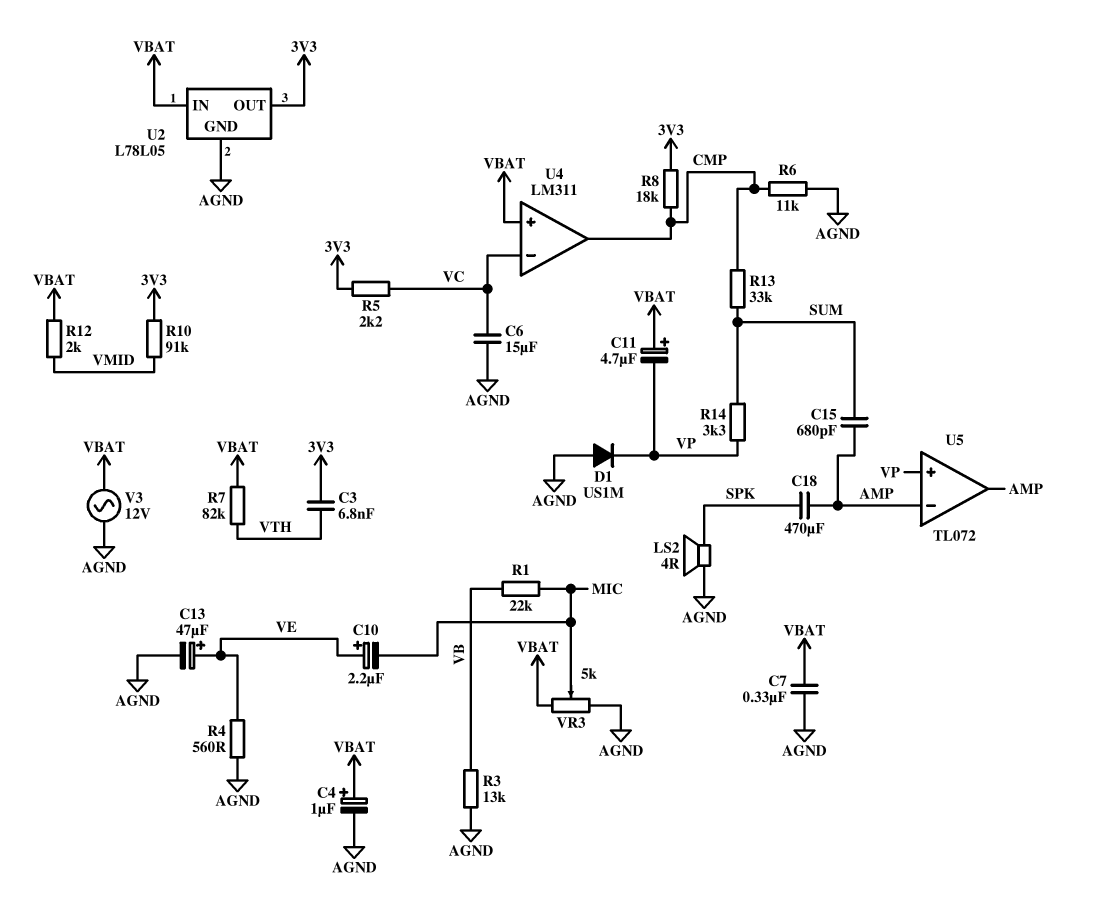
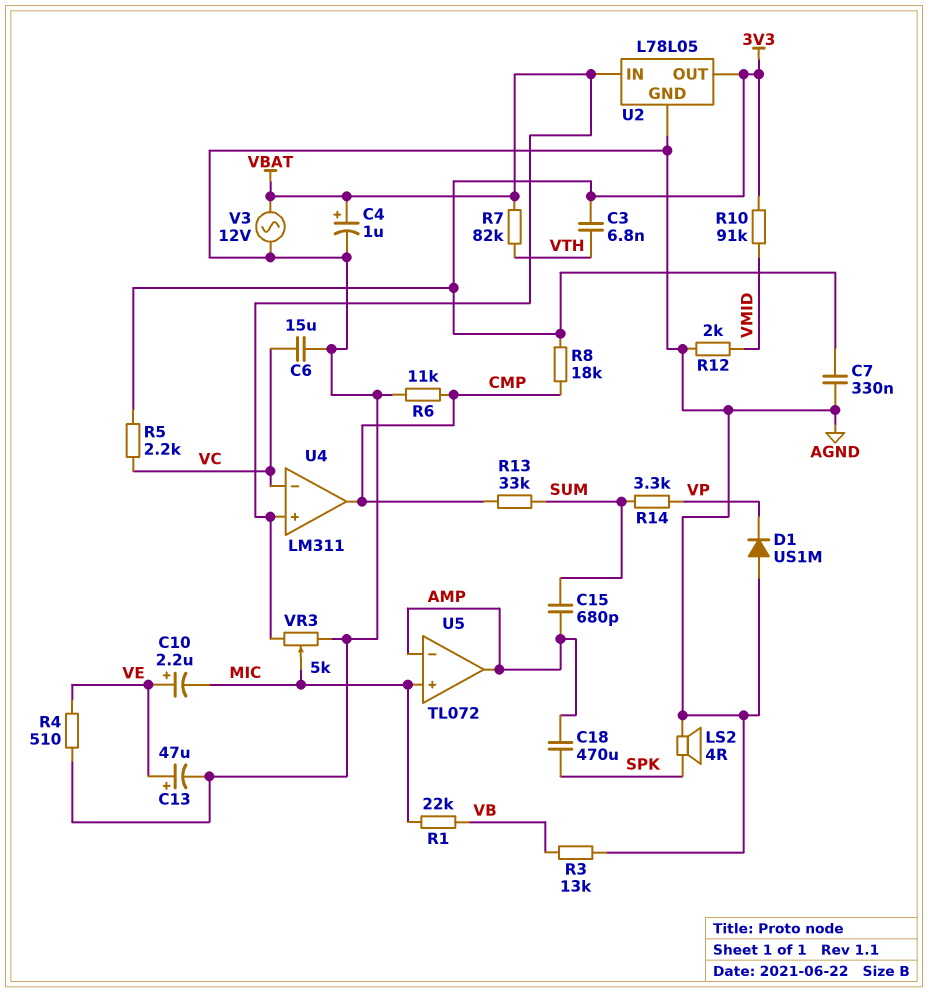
C7: 330nF (AGND, VBAT) -> 330nF (3V3, AGND)
C11: 4.7uF (plus VBAT, minus VP) -> none
R4: 560 (AGND, VE) -> 510 (AGND, VE)
R12: 2k (VBAT, VMID) -> 2k (AGND, VMID)
U5 pin in+: VP -> MIC

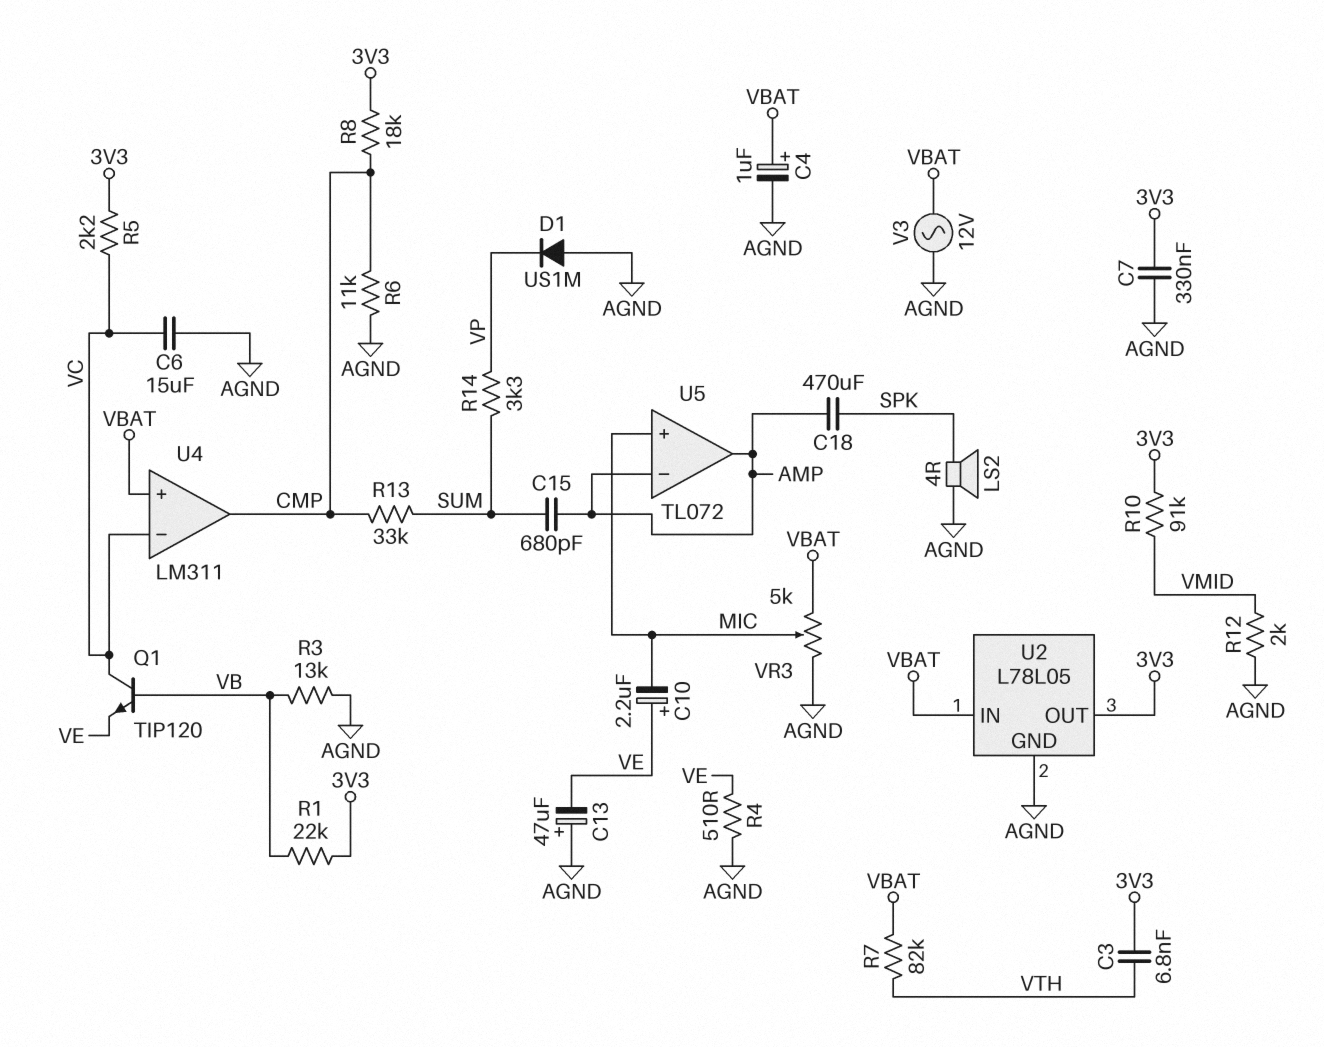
C13: 47uF (plus VE, minus AGND) -> 47uF (plus AGND, minus VE)
Q1: none -> NPN TIP120 (B VB, C VC, E VE)
R1: 22k (MIC, VB) -> 22k (3V3, VB)

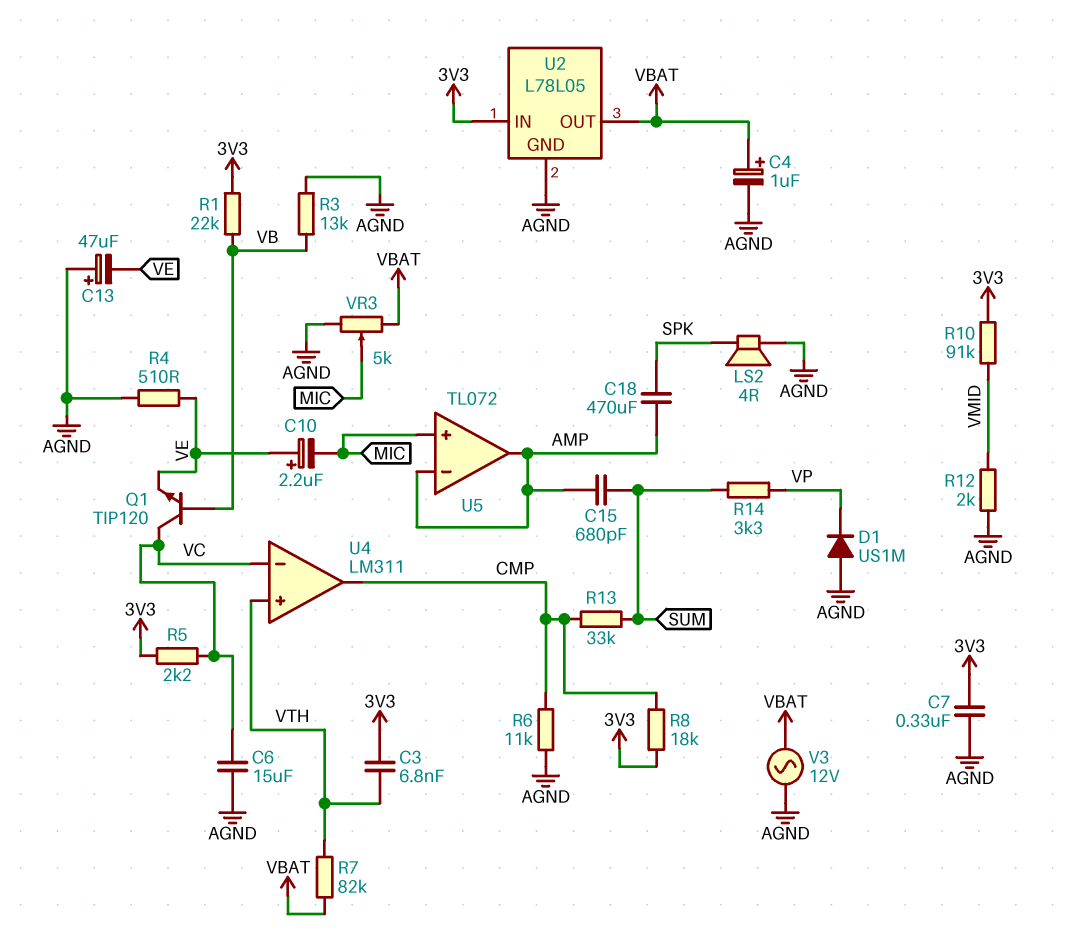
U2 pin IN: VBAT -> 3V3
U2 pin OUT: 3V3 -> VBAT
U4 pin in+: VBAT -> VTH

